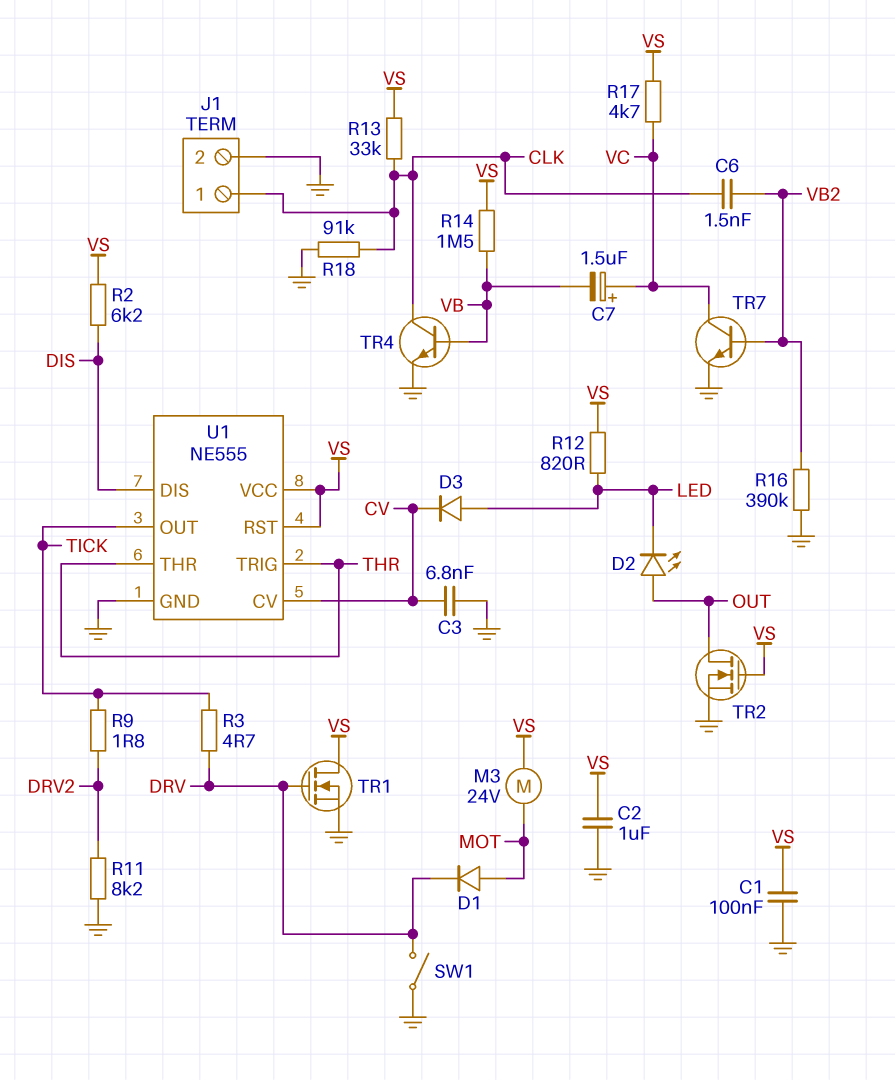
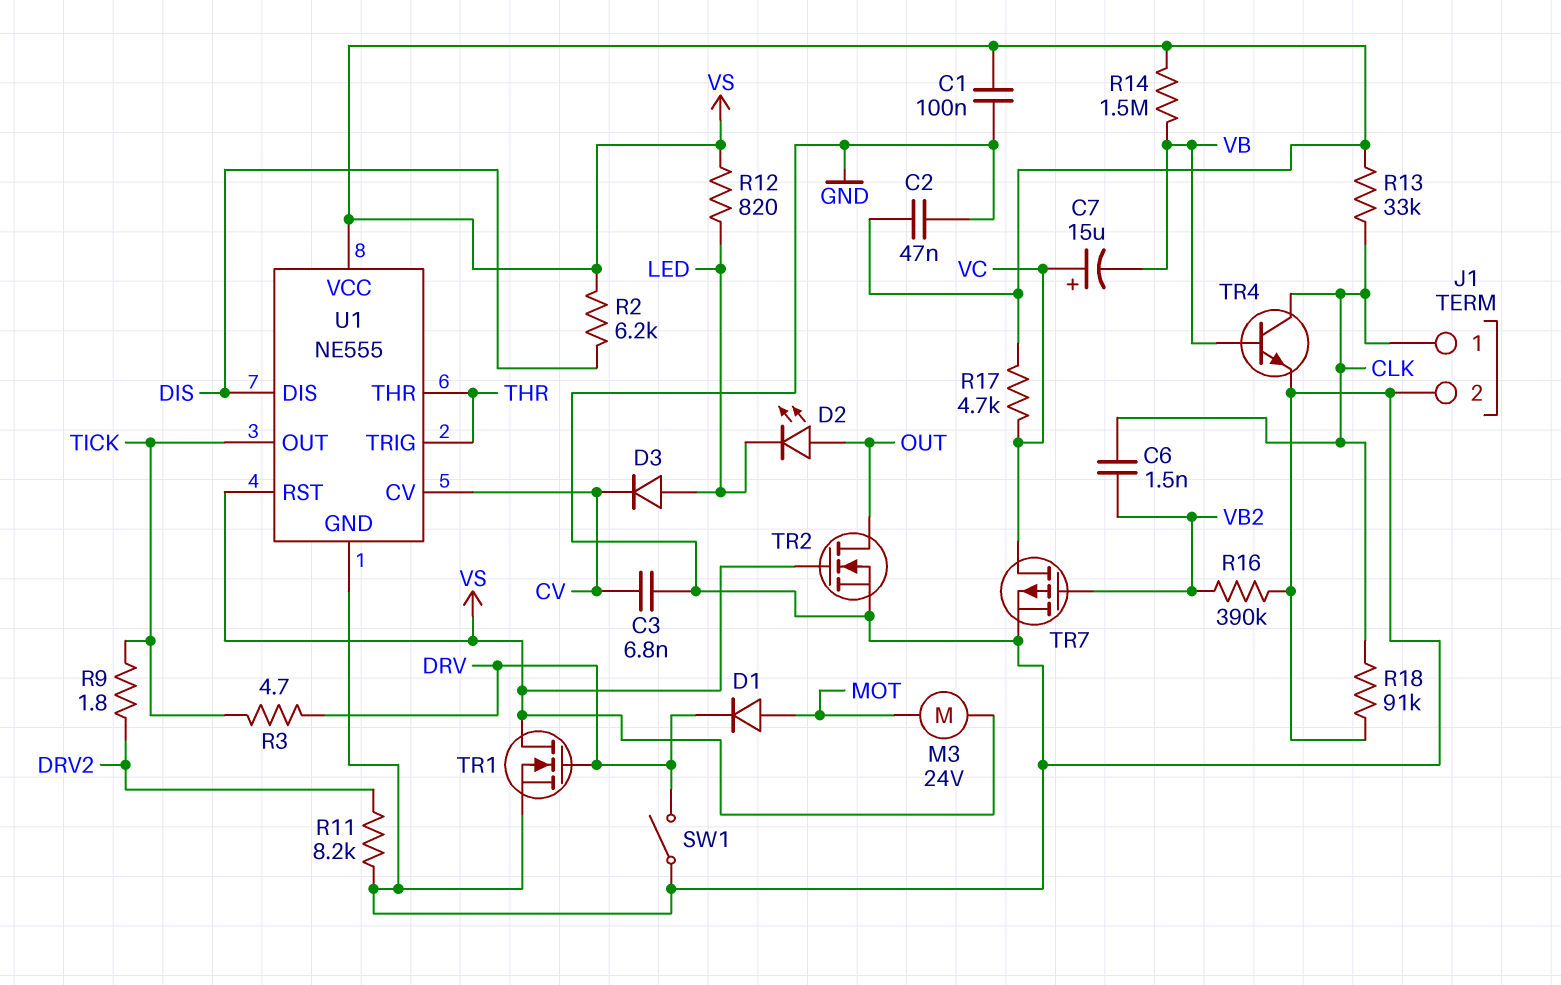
C2: 1uF (GND, VS) -> 47nF (GND, VS)
C7: 1.5uF (plus VC, minus VB) -> 15uF (plus VC, minus VB)
TR7: NPN (B VB2, C VC, E GND) -> PMOS (G VB2, D VC, S GND)

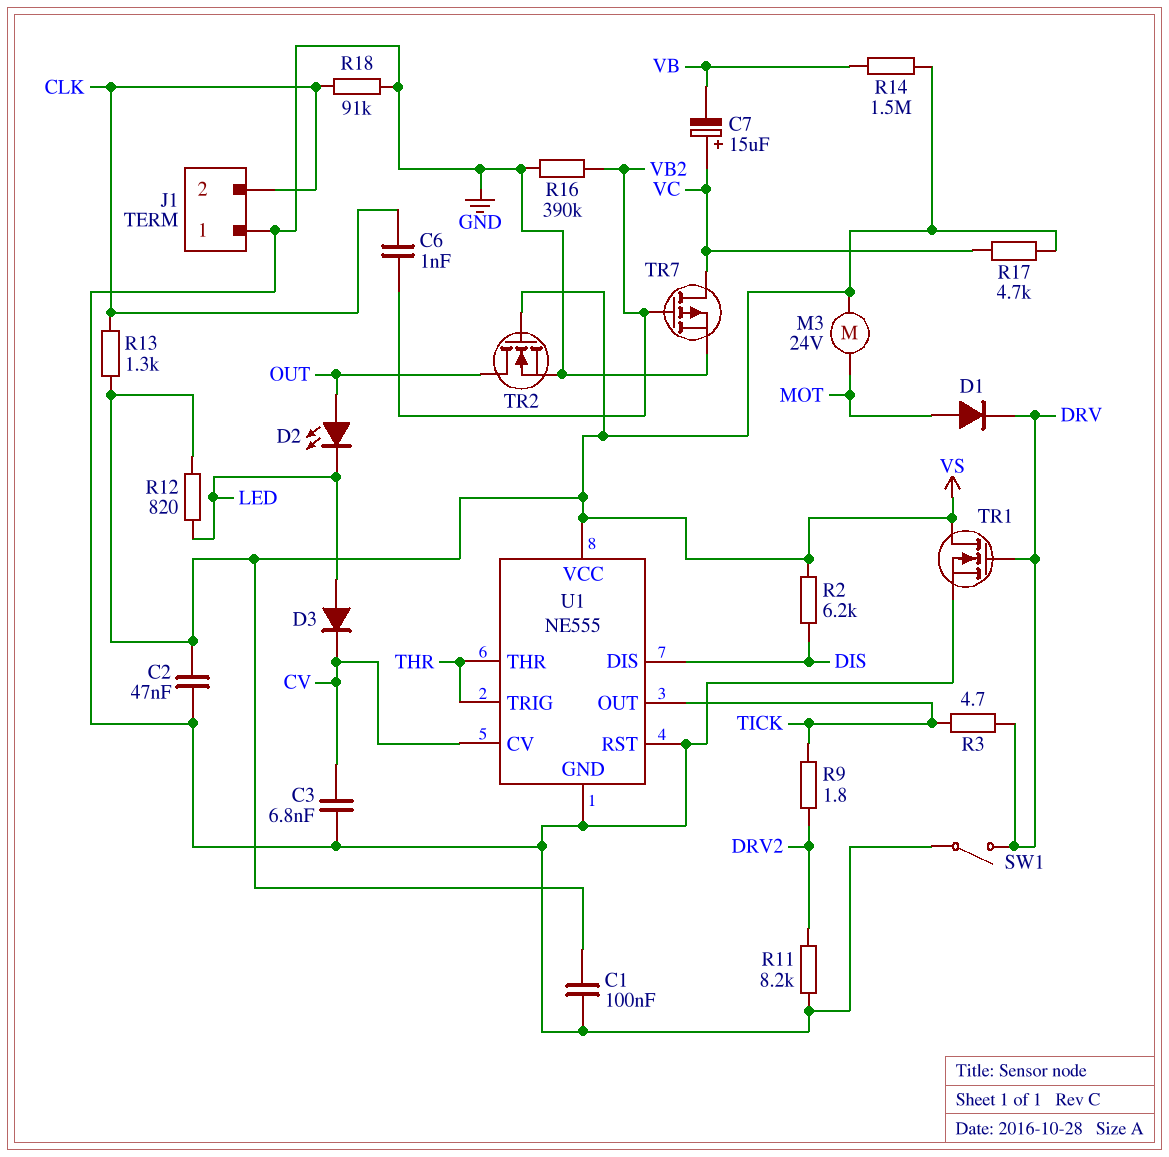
C6: 1.5nF (CLK, VB2) -> 1nF (CLK, VB2)
J1 pin 1: CLK -> GND
J1 pin 2: GND -> CLK
R13: 33k (CLK, VS) -> 1.3k (CLK, VS)
TR4: NPN (B VB, C CLK, E GND) -> none
U1 pin RST: VS -> GND

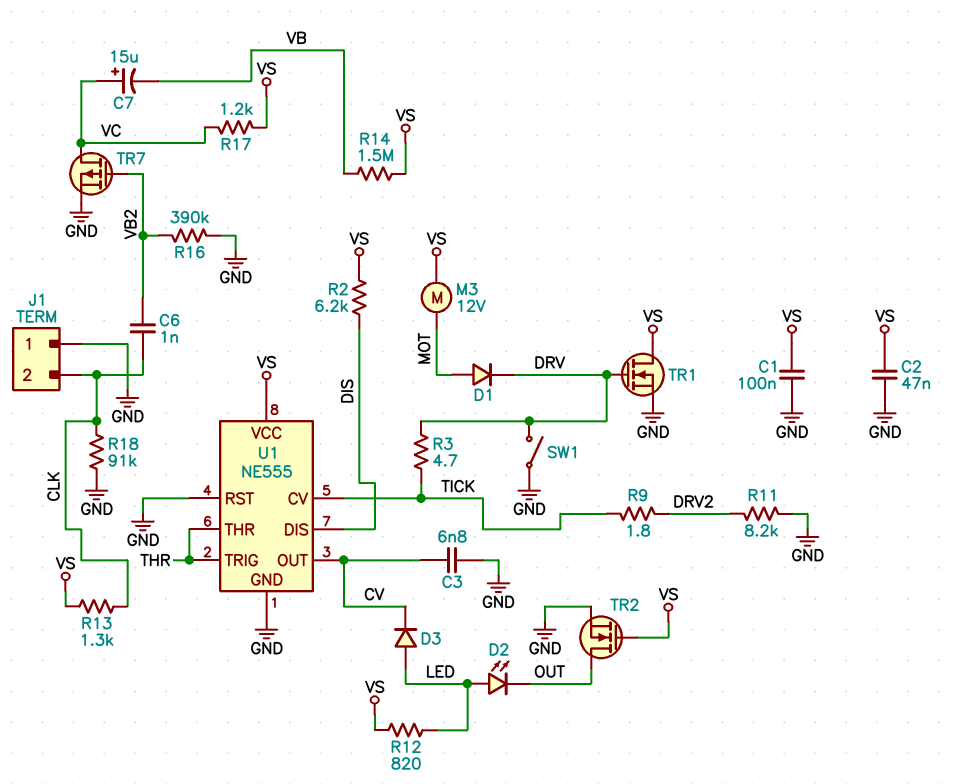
D2: LED (A OUT, K LED) -> LED (A LED, K OUT)
M3: motor 24V (MOT, VS) -> motor 12V (MOT, VS)
R17: 4.7k (VC, VS) -> 1.2k (VC, VS)
U1 pin CV: CV -> TICK
U1 pin OUT: TICK -> CV

